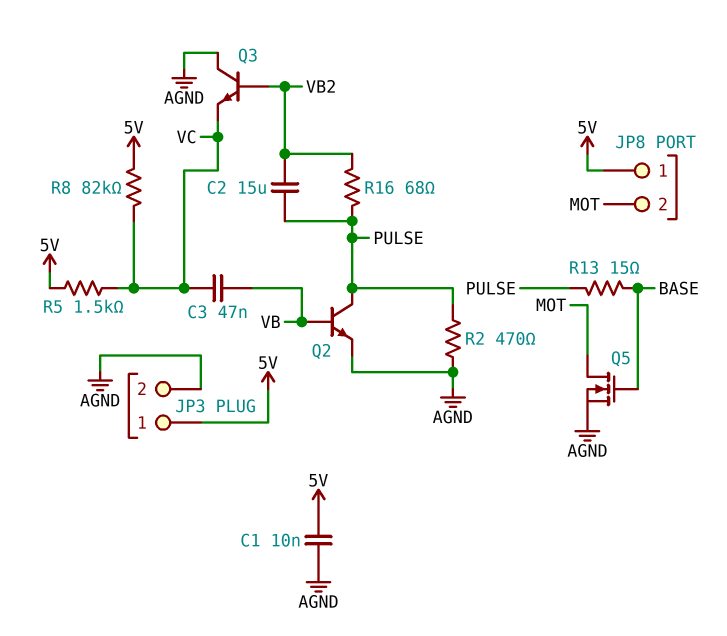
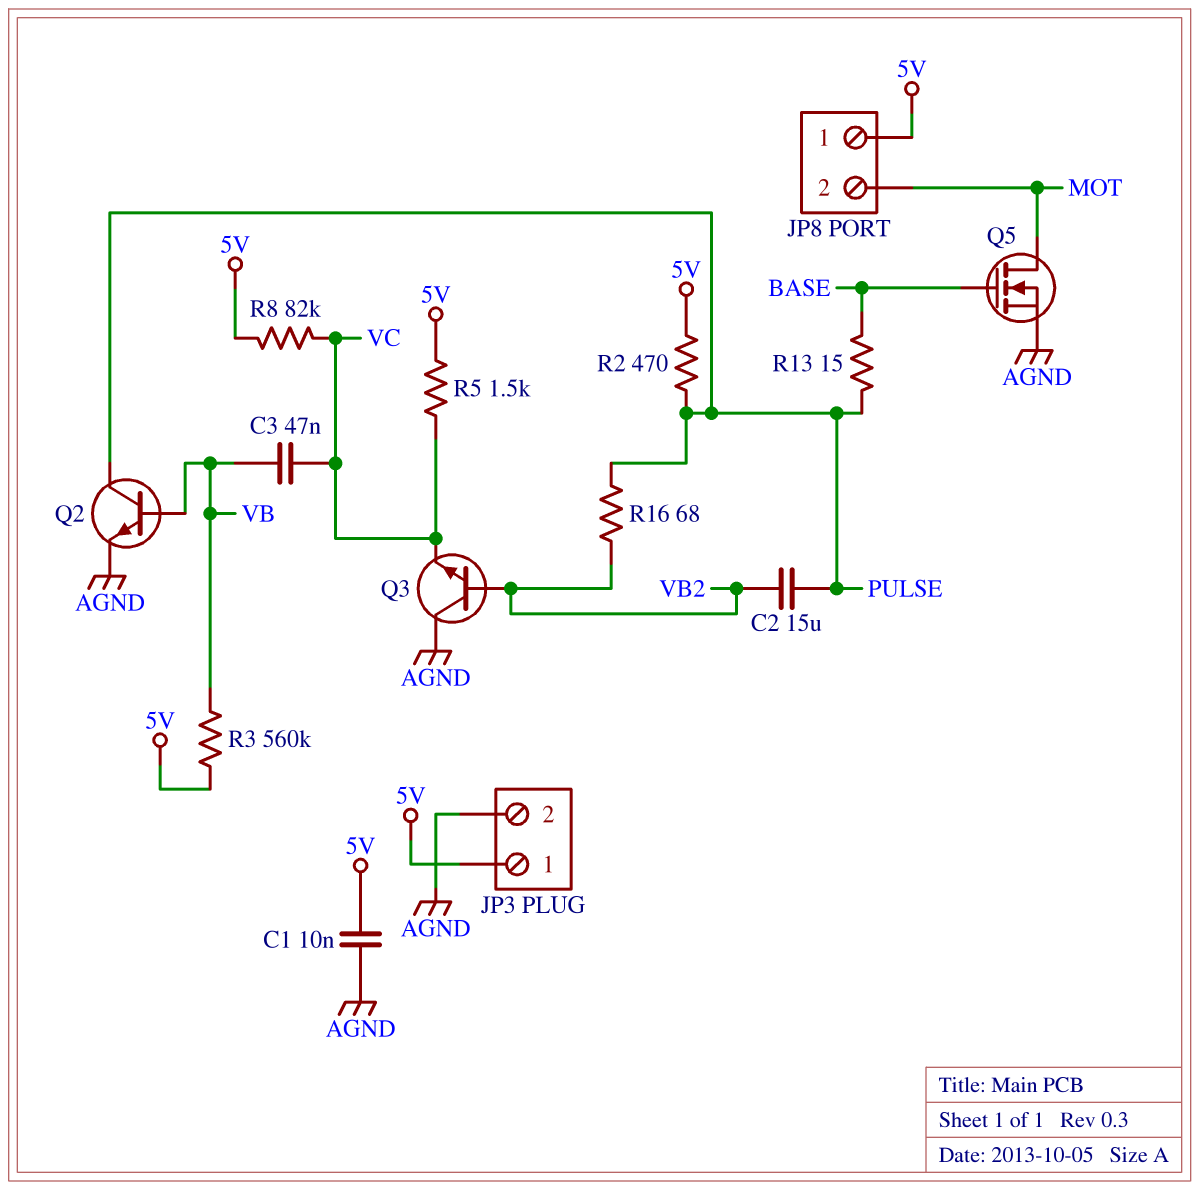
R2: 470 (AGND, PULSE) -> 470 (5V, PULSE)
R3: none -> 560k (5V, VB)

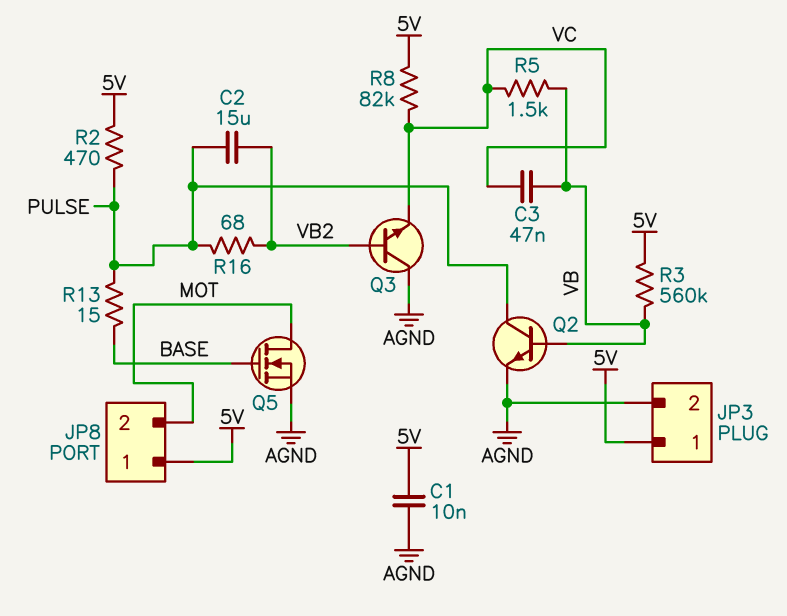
R5: 1.5k (5V, VC) -> 1.5k (VB, VC)

